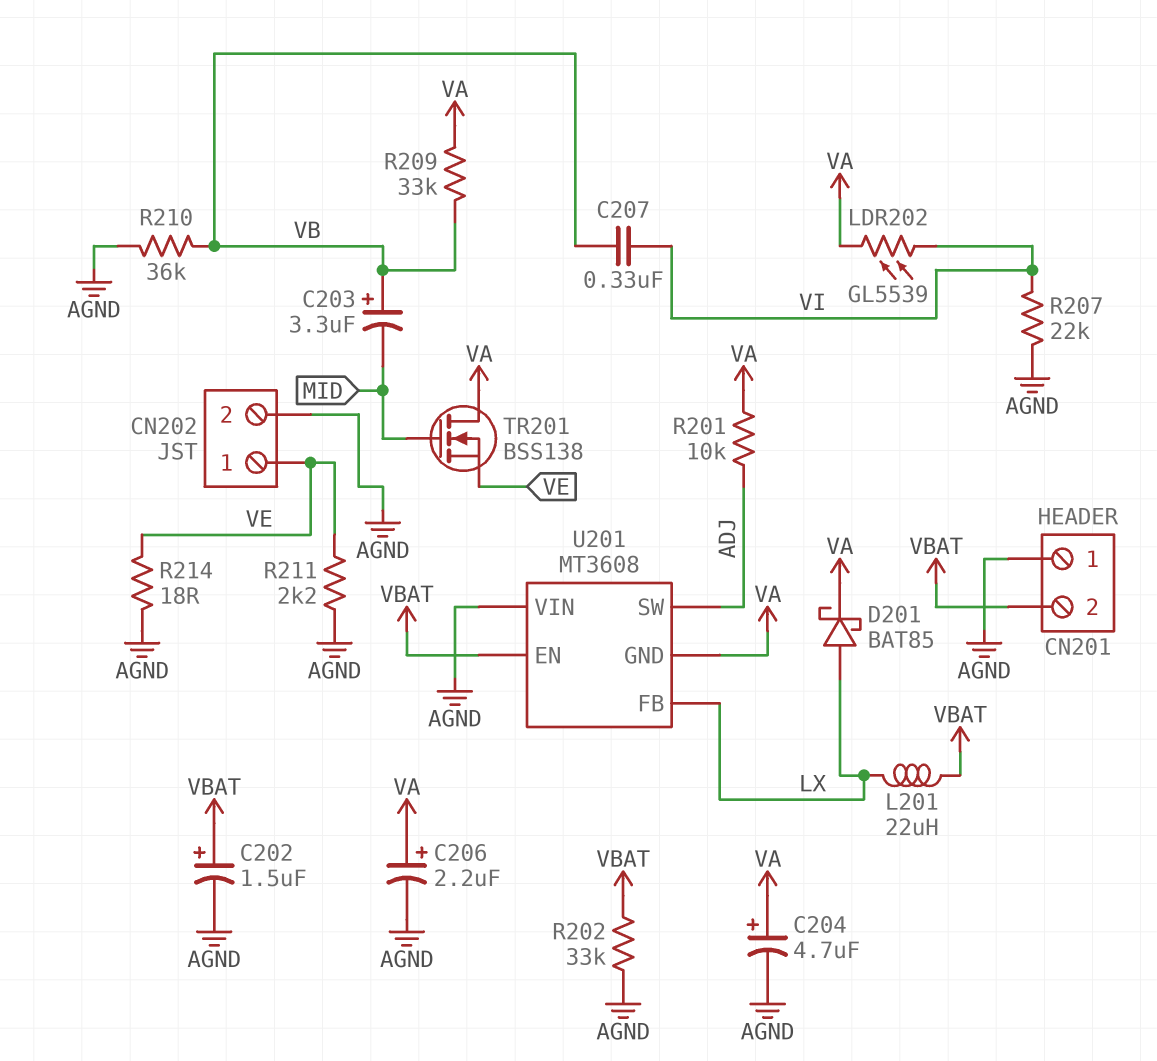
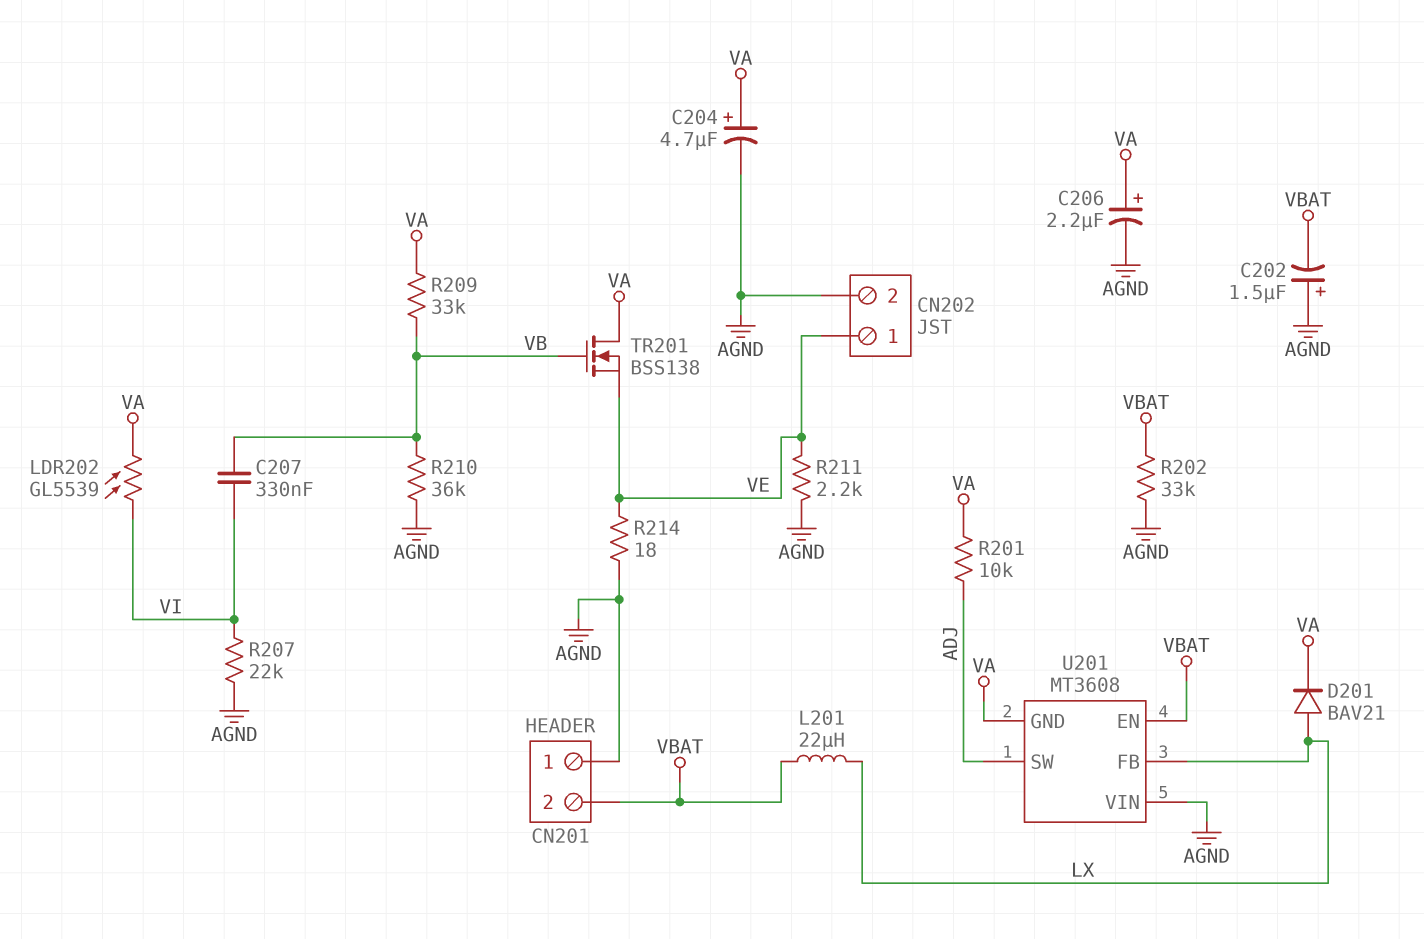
C202: 1.5uF (plus VBAT, minus AGND) -> 1.5uF (plus AGND, minus VBAT)
C203: 3.3uF (plus VB, minus MID) -> none
D201: schottky BAT85 (A LX, K VA) -> diode BAV21 (A LX, K VA)
TR201: NMOS BSS138 (G MID, D VA, S VE) -> NMOS BSS138 (G VB, D VA, S VE)

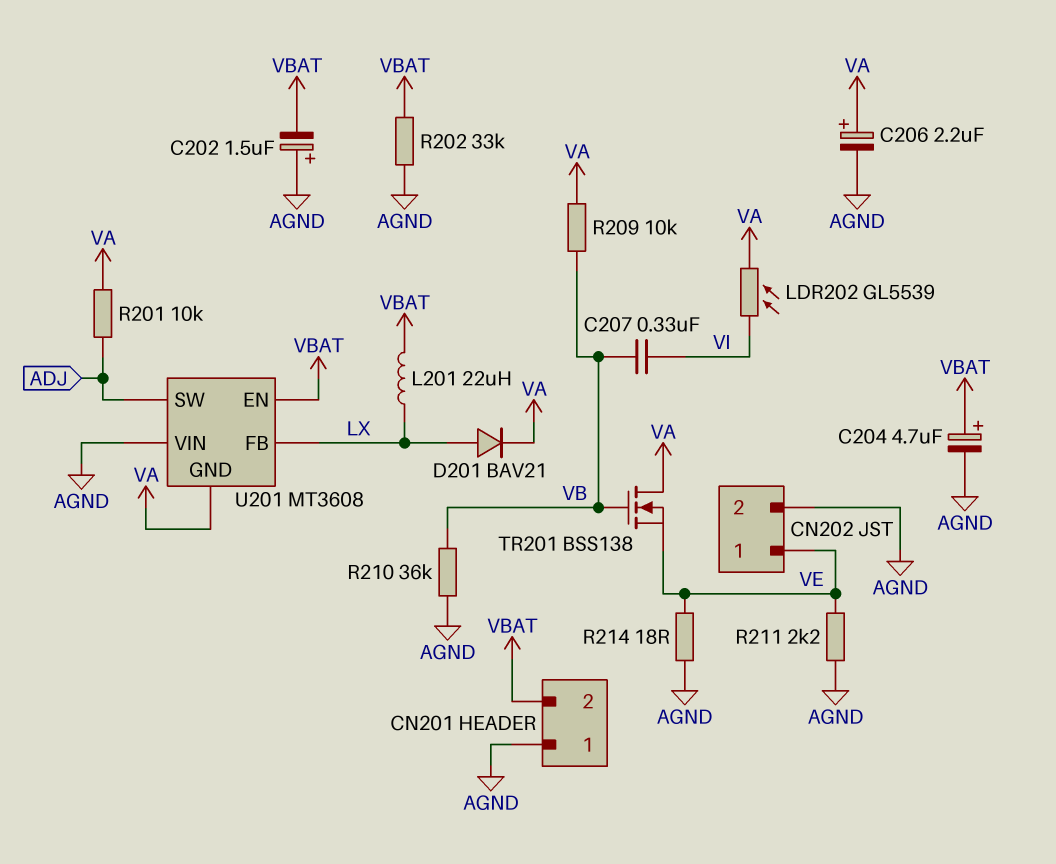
C204: 4.7uF (plus VA, minus AGND) -> 4.7uF (plus VBAT, minus AGND)
R207: 22k (AGND, VI) -> none
R209: 33k (VA, VB) -> 10k (VA, VB)

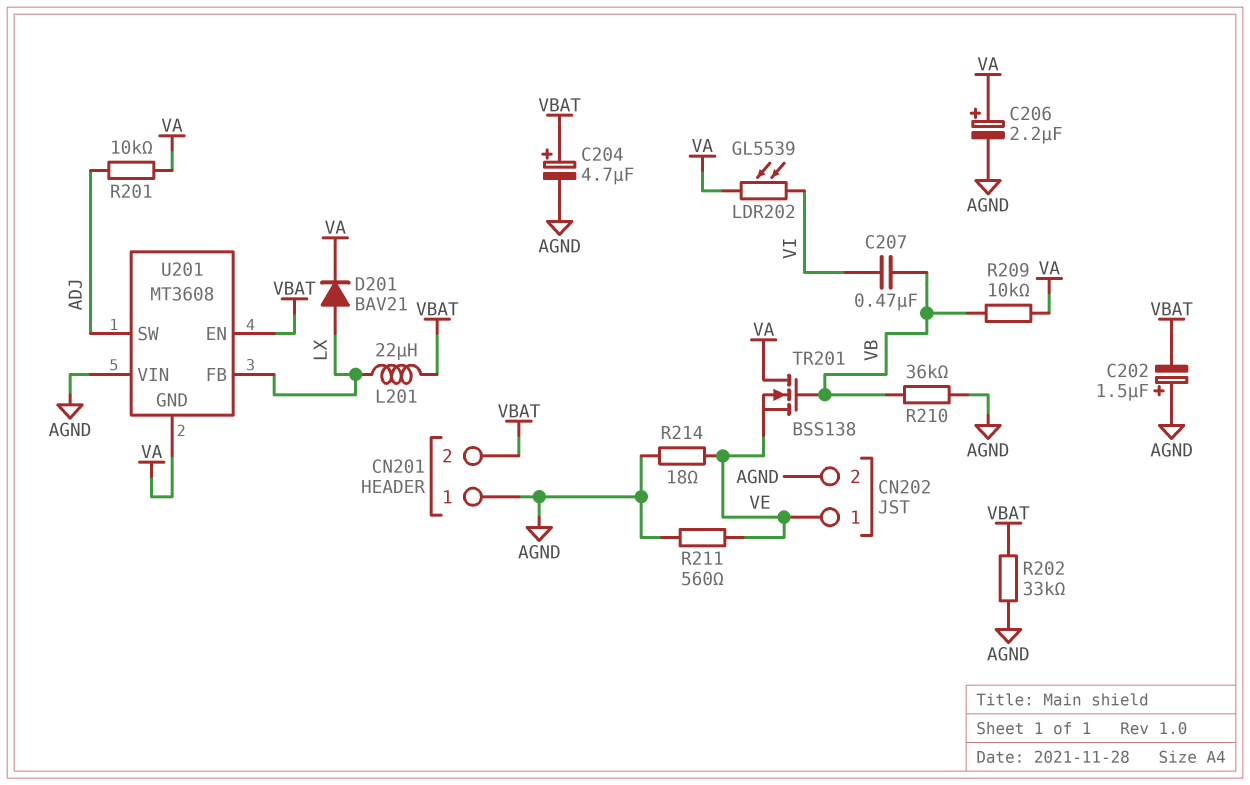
C207: 330nF (VB, VI) -> 470nF (VB, VI)
R211: 2.2k (AGND, VE) -> 560 (AGND, VE)

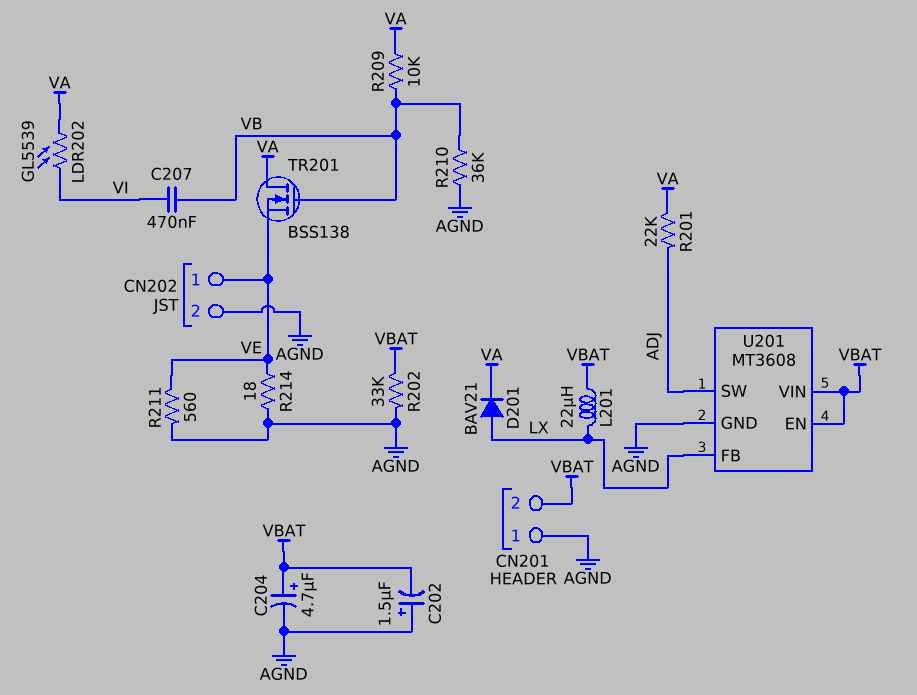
C206: 2.2uF (plus VA, minus AGND) -> none
R201: 10k (ADJ, VA) -> 22k (ADJ, VA)
U201 pin GND: VA -> AGND
U201 pin VIN: AGND -> VBAT

